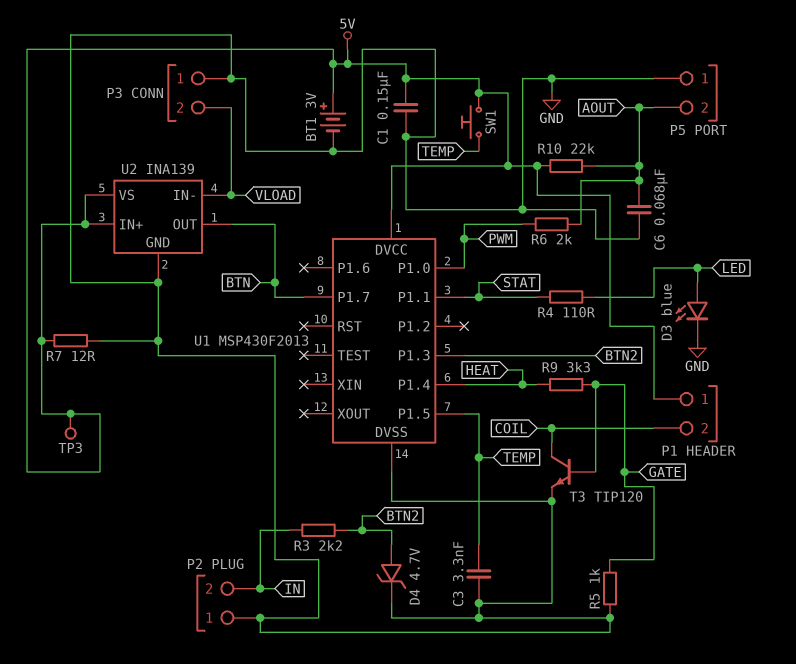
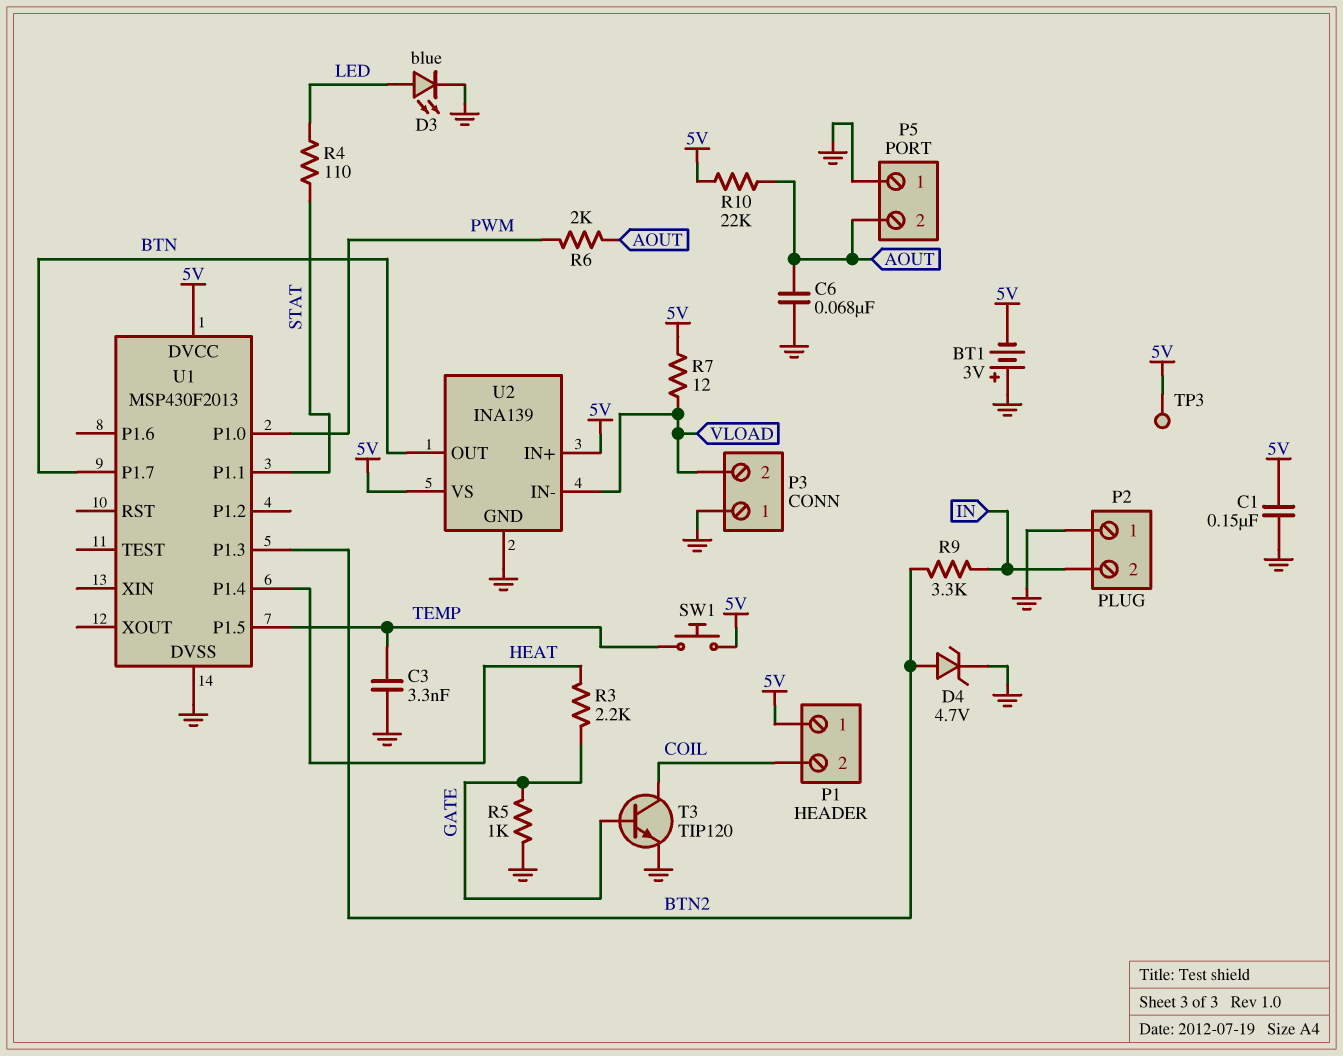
BT1: 3V (plus 5V, minus GND) -> 3V (plus GND, minus 5V)
R3: 2.2k (BTN2, IN) -> 2.2k (GATE, HEAT)
R7: 12 (5V, GND) -> 12 (5V, VLOAD)
R9: 3.3k (GATE, HEAT) -> 3.3k (BTN2, IN)

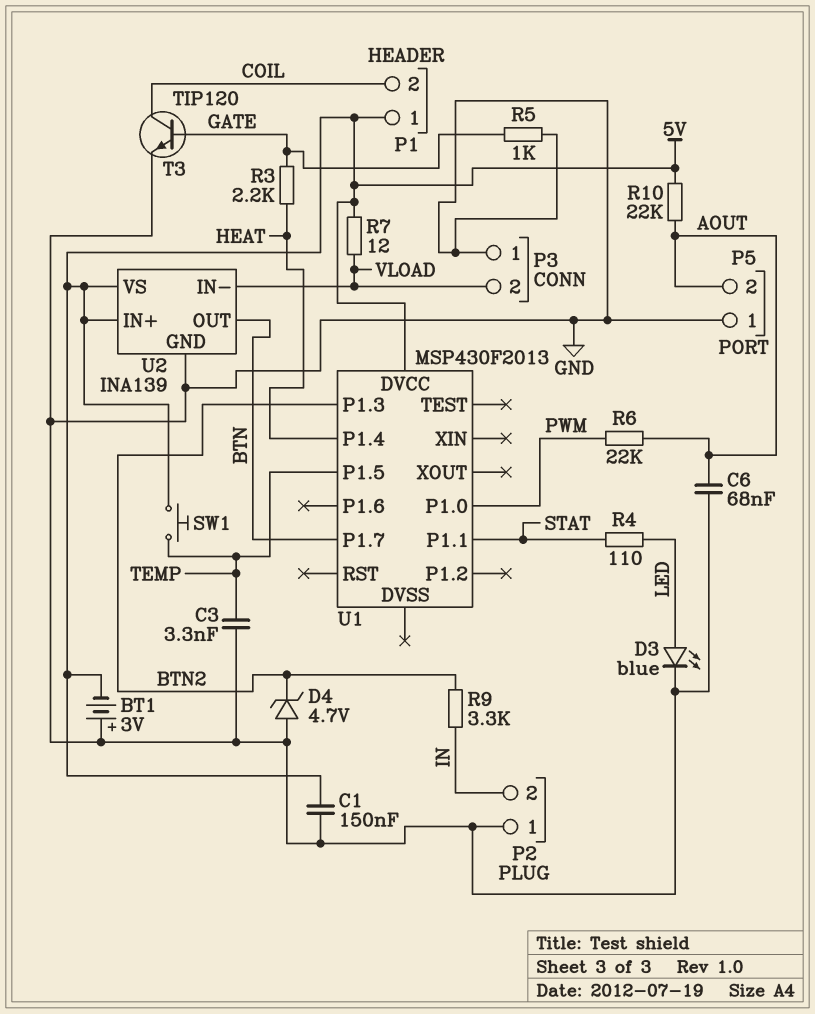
D4: zener 4.7V (A BTN2, K GND) -> zener 4.7V (A GND, K BTN2)
R6: 2k (AOUT, PWM) -> 22k (AOUT, PWM)
TP3: test point (5V) -> none
U1 pin DVSS: GND -> none

